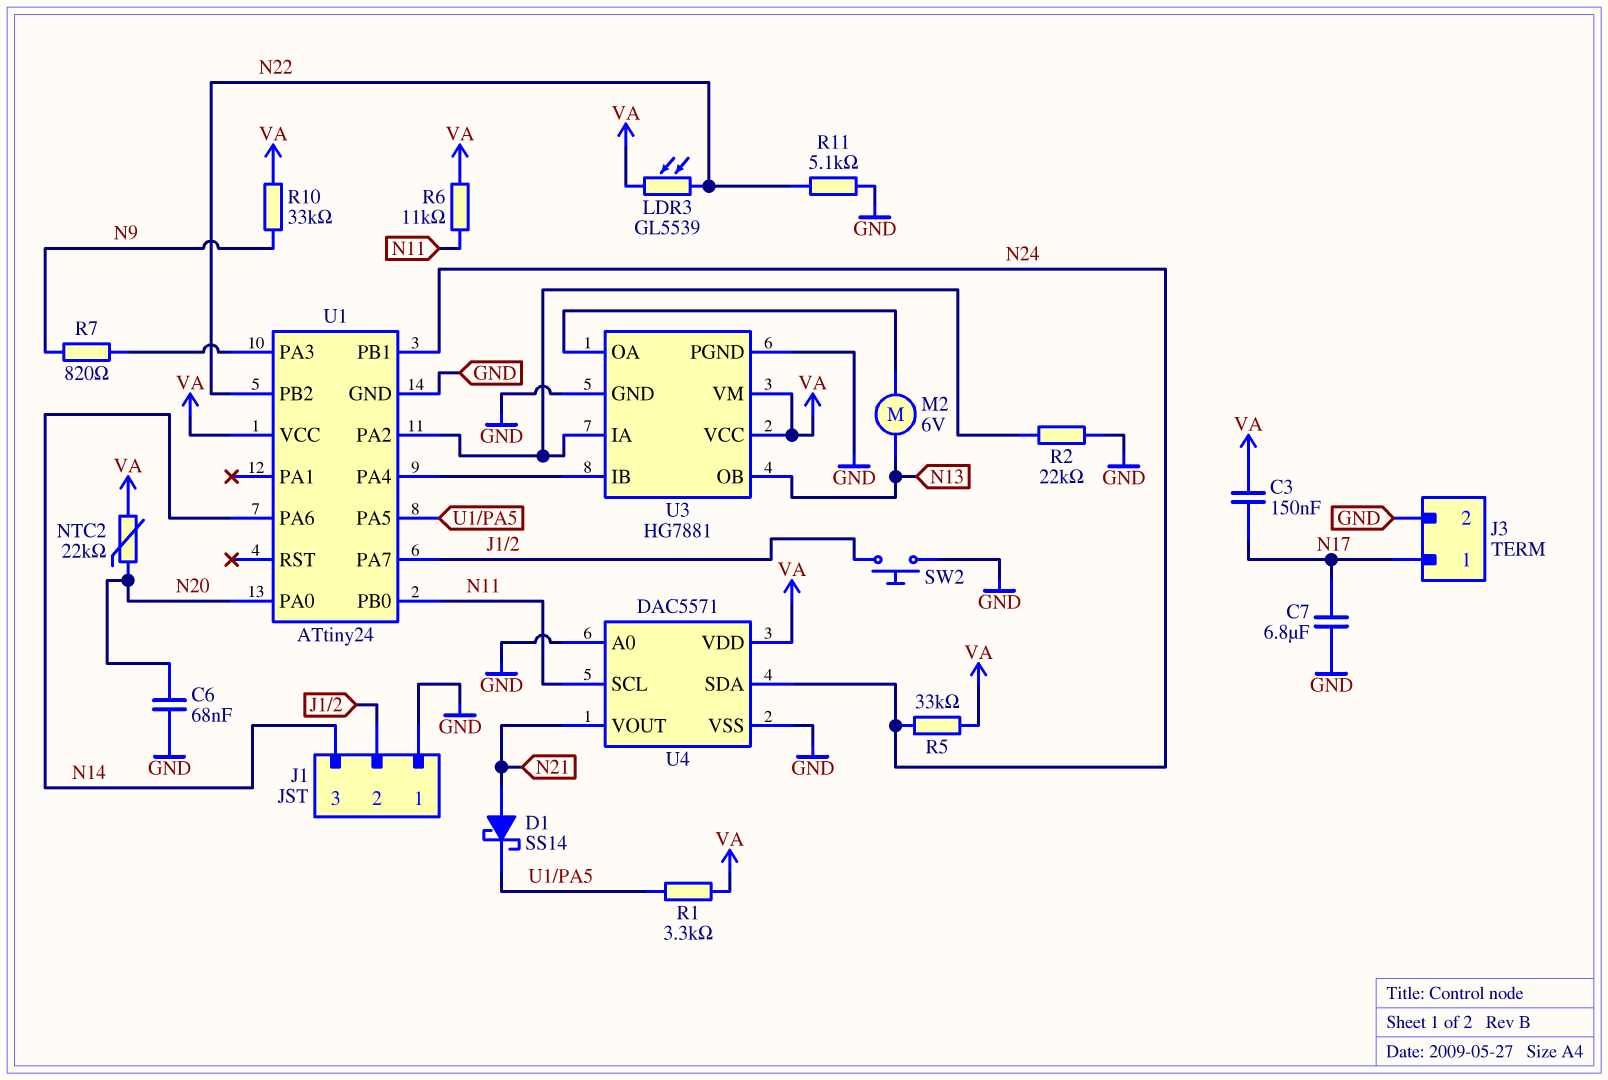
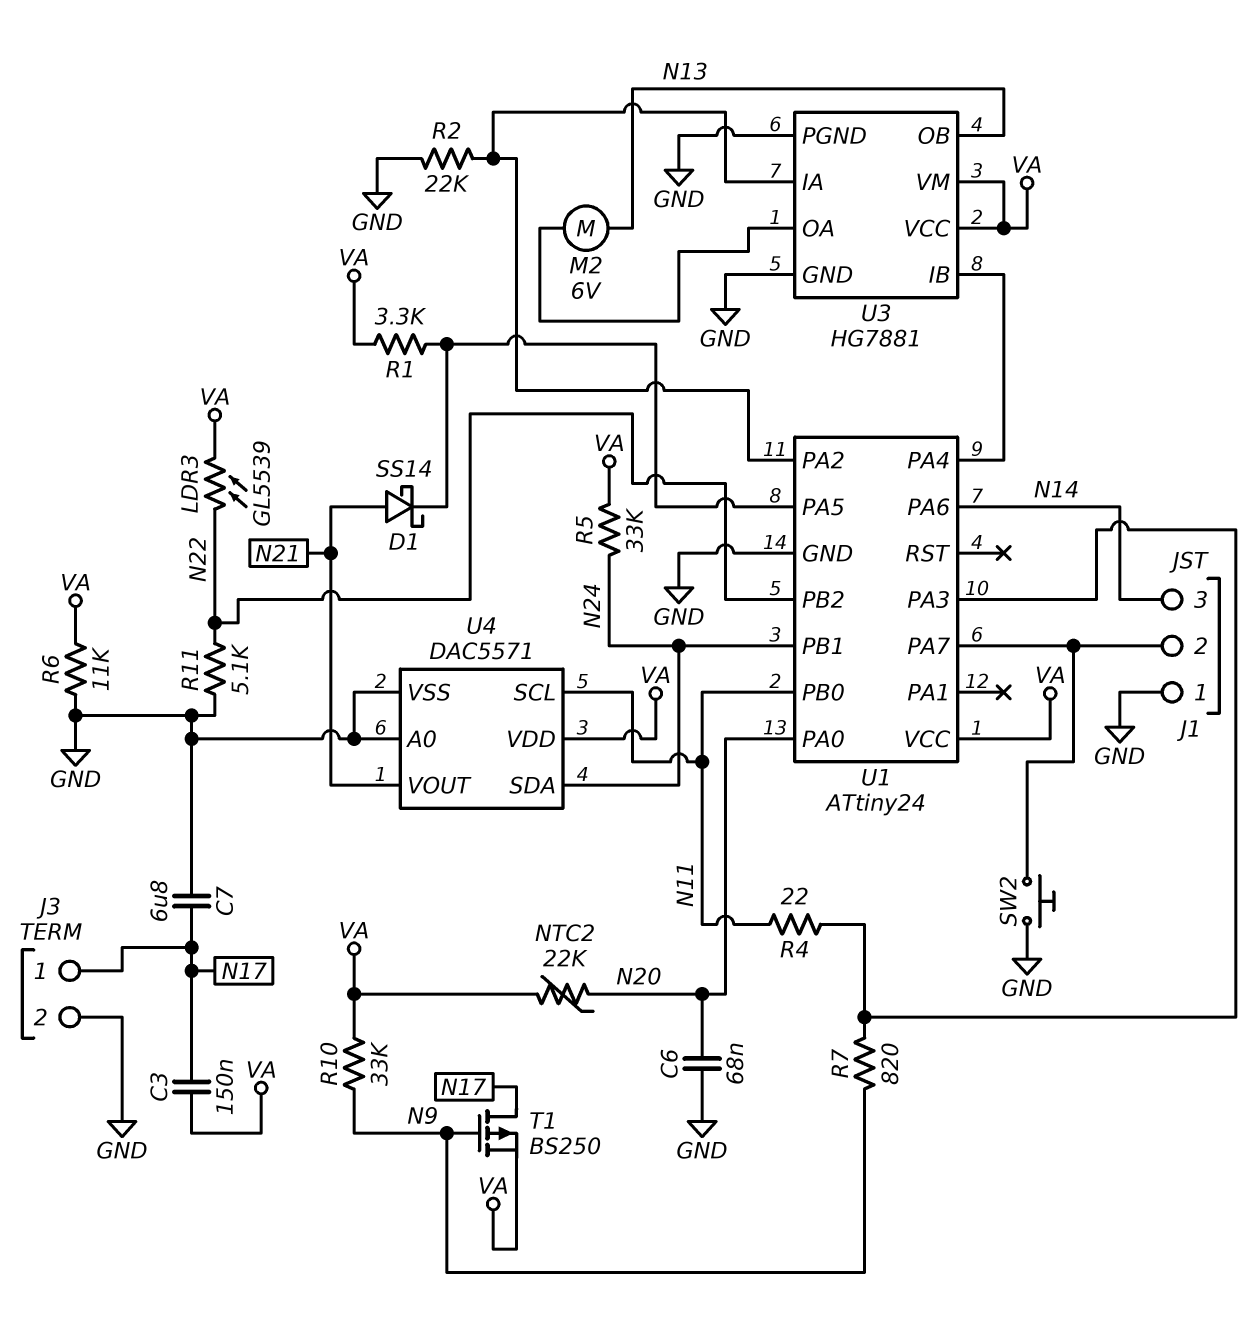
R4: none -> 22 (N11, U1/PA3)
R6: 11k (N11, VA) -> 11k (GND, VA)
T1: none -> PMOS BS250 (G N9, D N17, S VA)

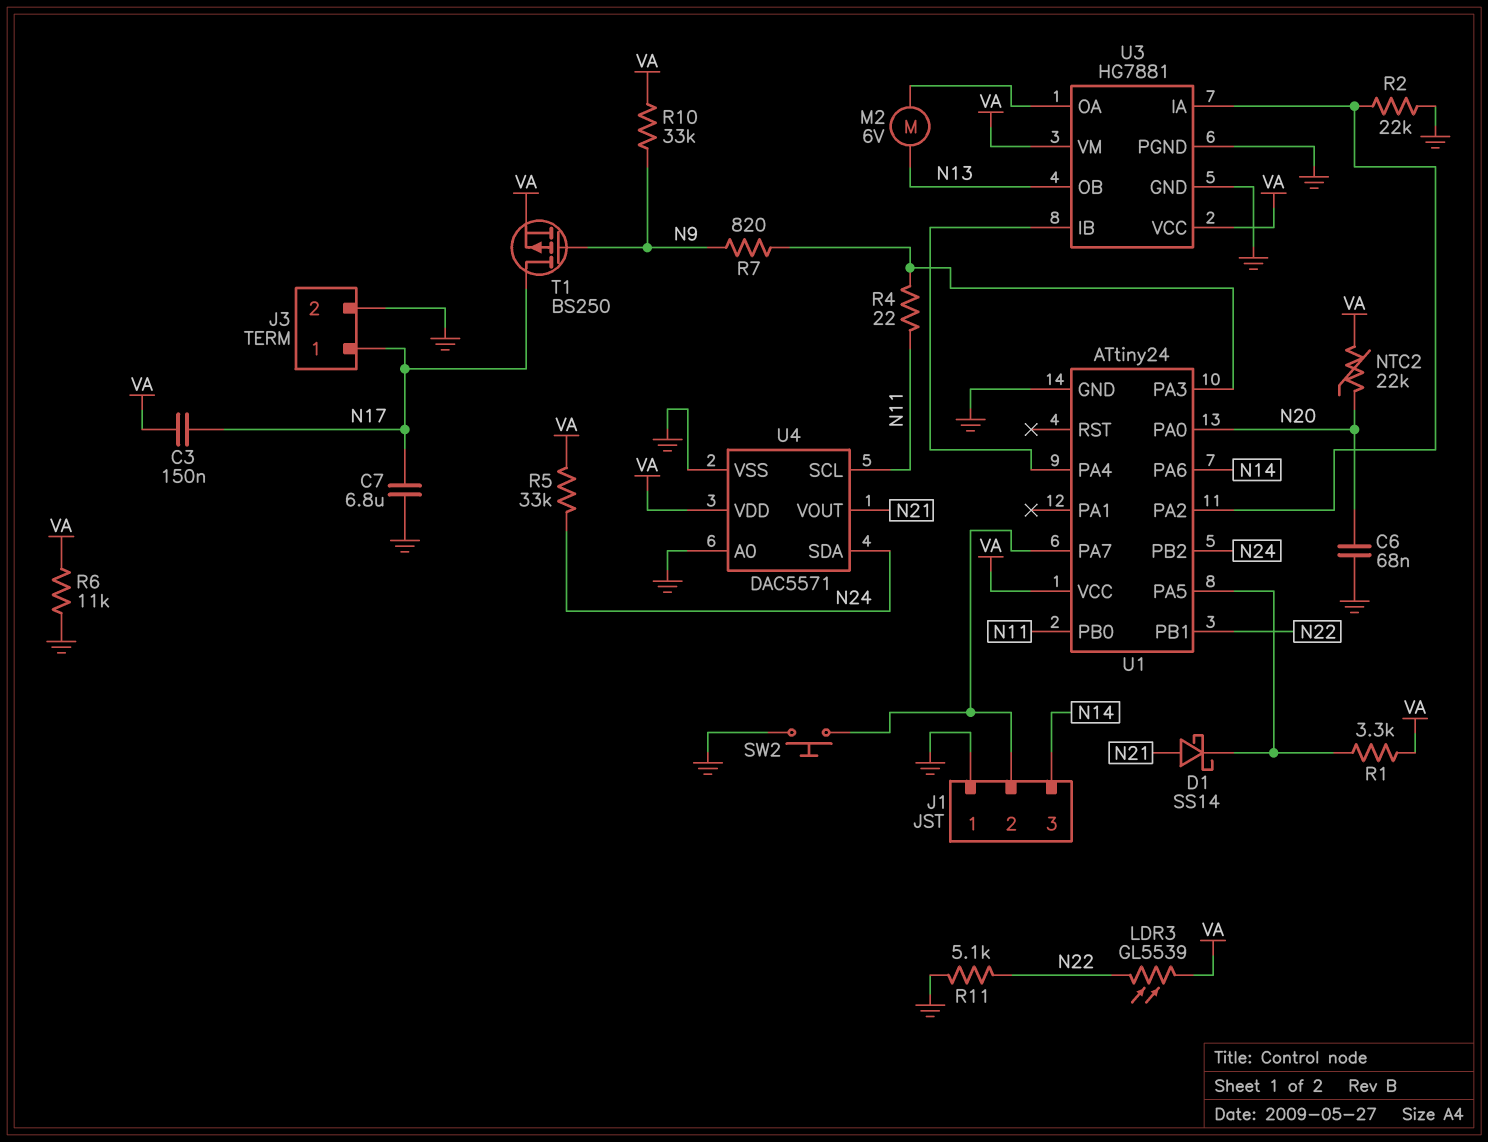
U1 pin PB1: N24 -> N22
U1 pin PB2: N22 -> N24

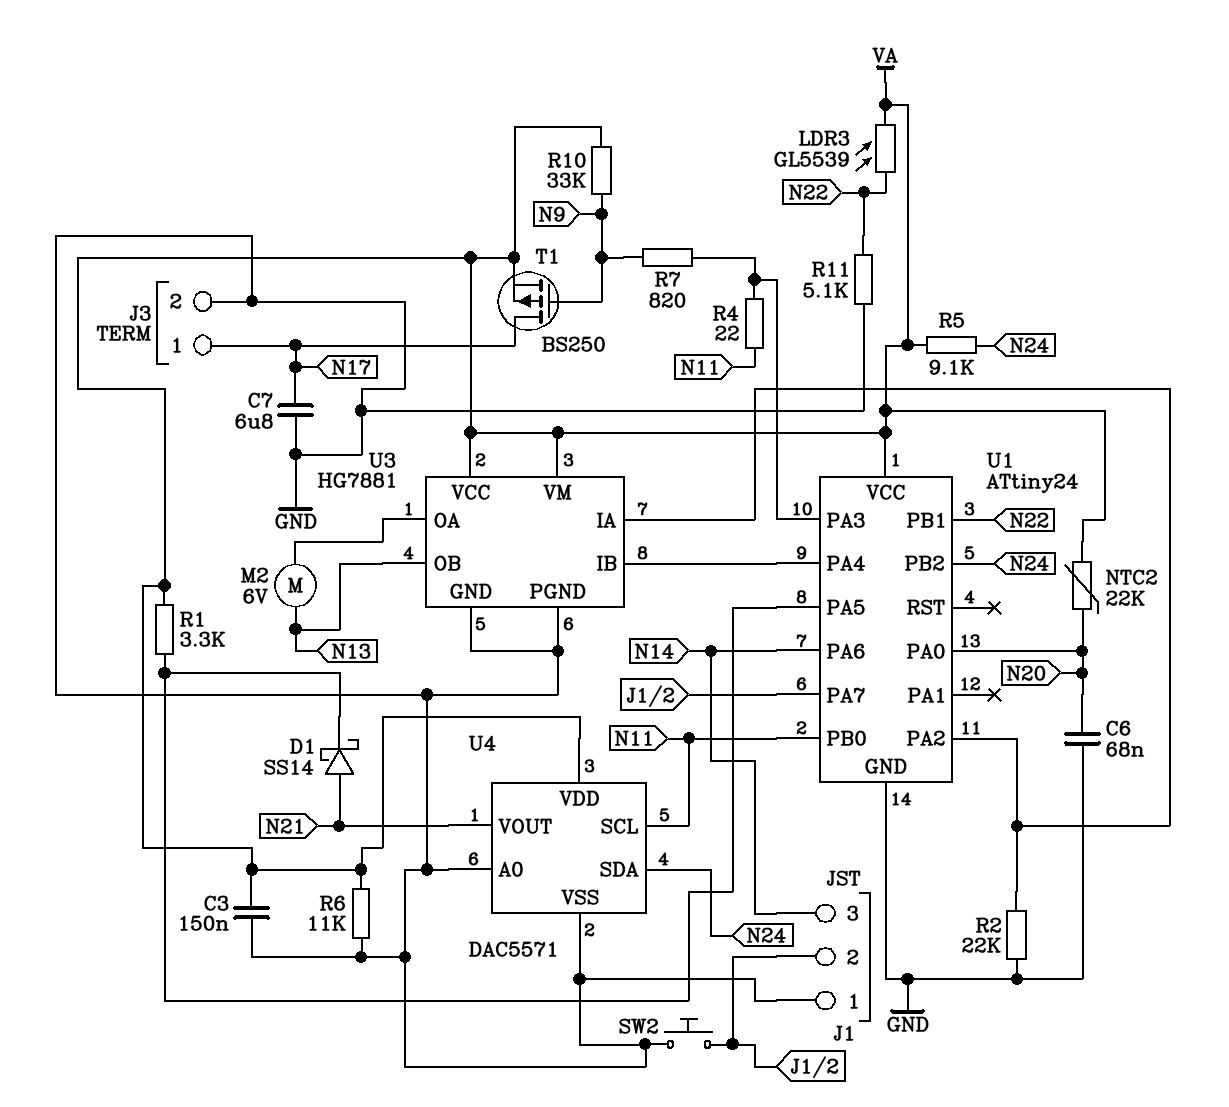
C3: 150nF (N17, VA) -> 150nF (GND, VA)
R5: 33k (N24, VA) -> 9.1k (N24, VA)

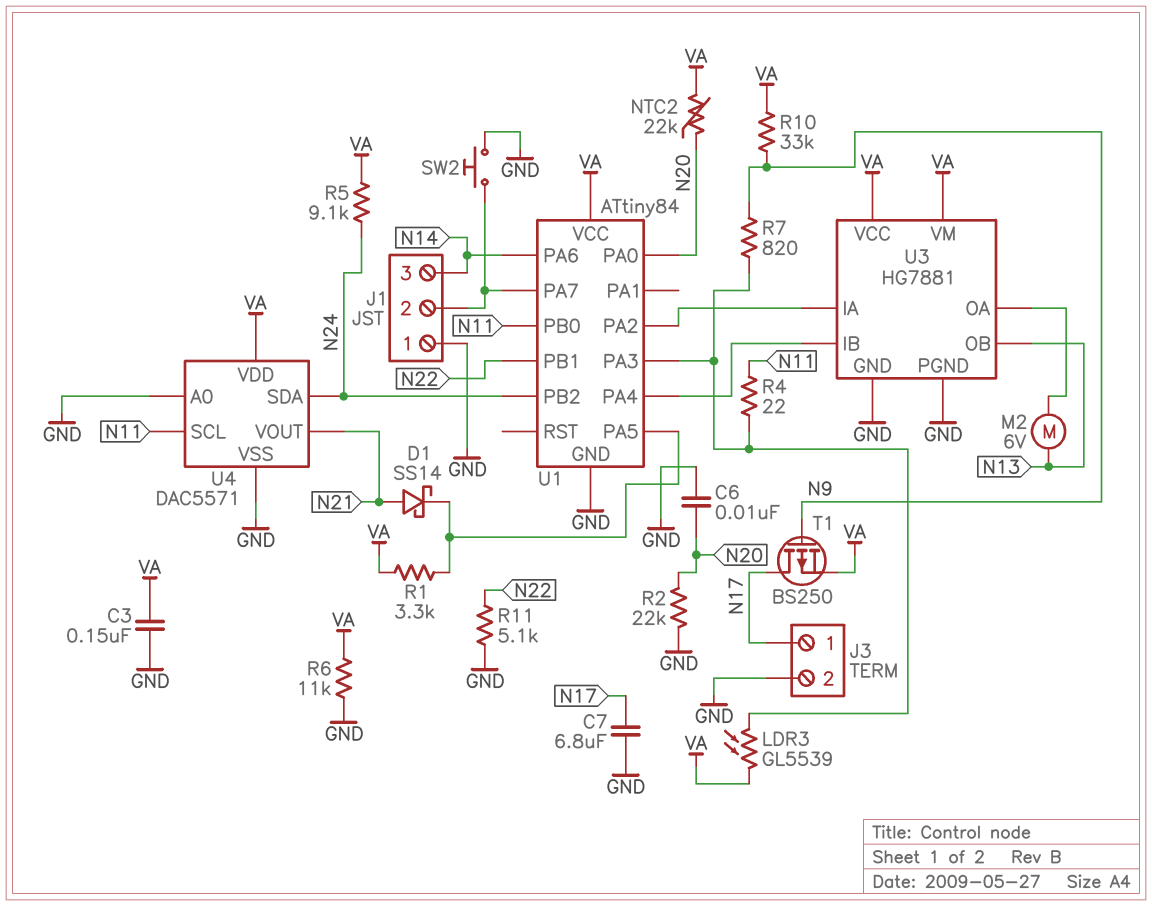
C6: 68nF (GND, N20) -> 10nF (GND, N20)
LDR3: GL5539 (N22, VA) -> GL5539 (U1/PA3, VA)
R2: 22k (GND, U1/PA2) -> 22k (GND, N20)
U1: ATtiny24 -> ATtiny84

